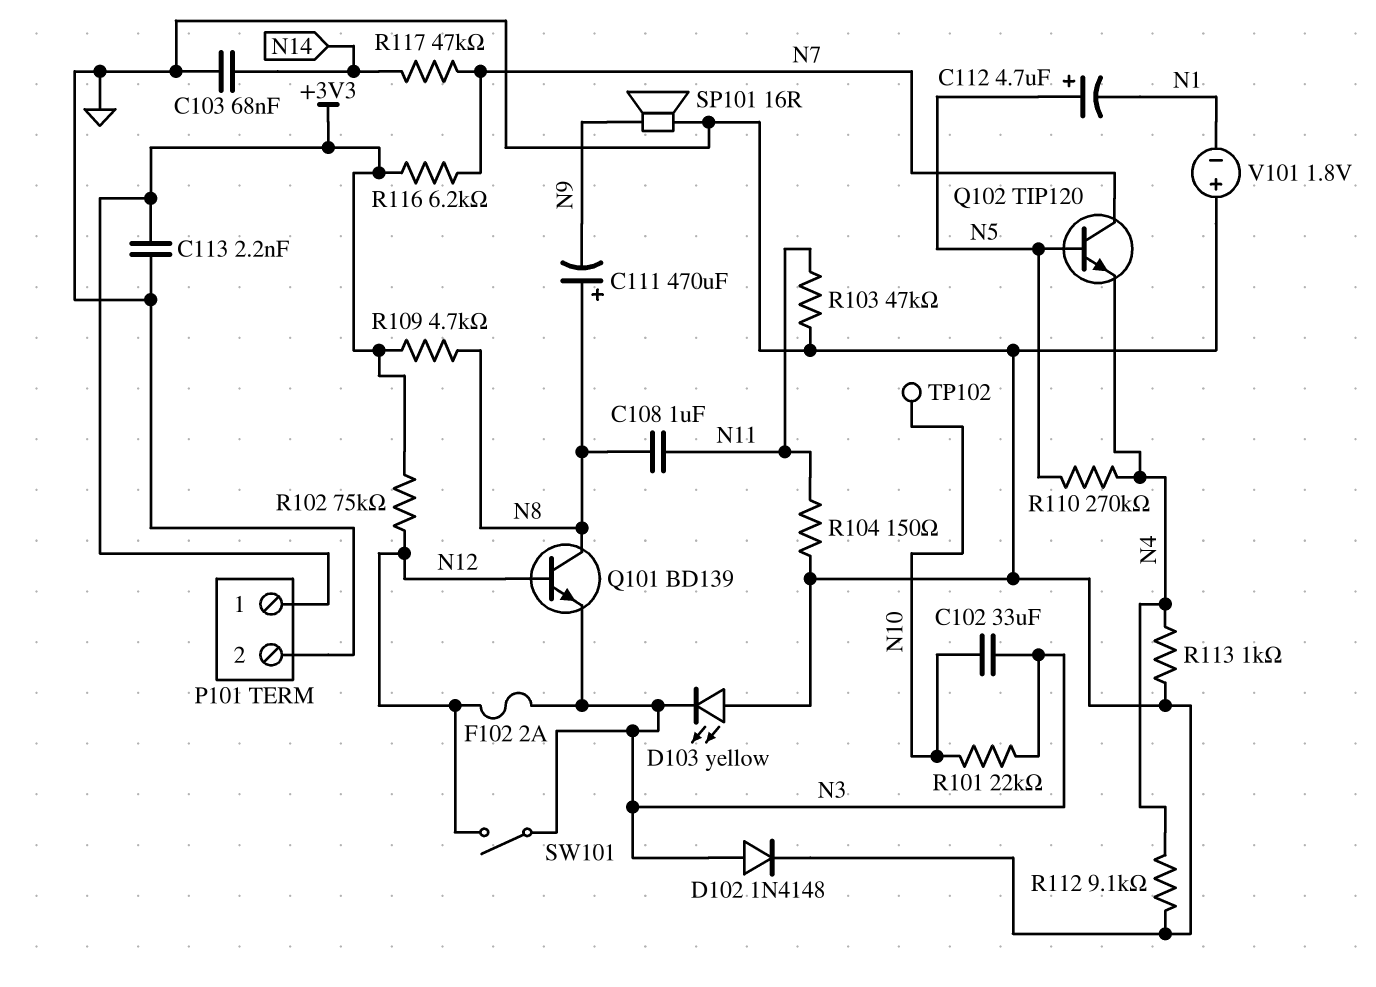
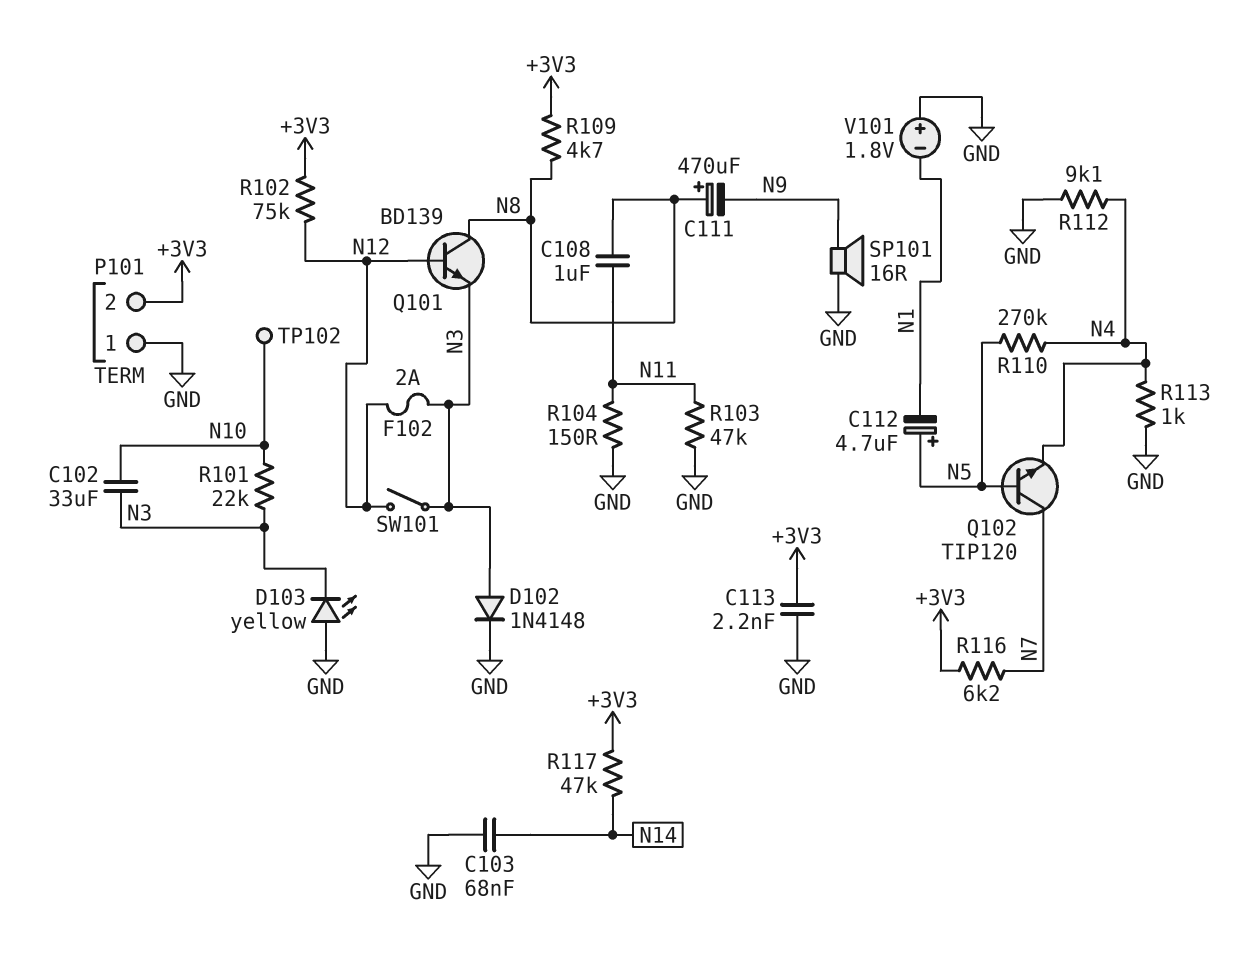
P101 pin 1: +3V3 -> GND
P101 pin 2: GND -> +3V3
R117: 47k (N7, N14) -> 47k (+3V3, N14)

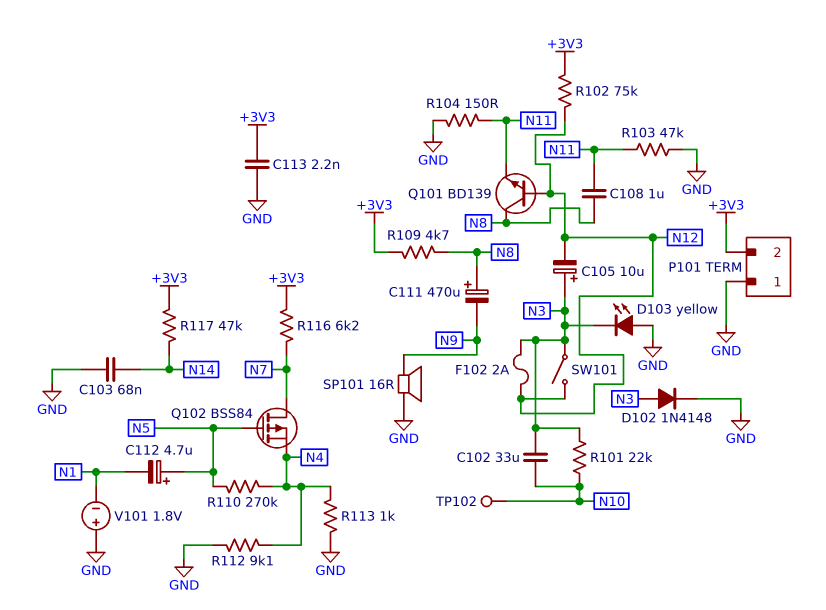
C105: none -> 10uF (plus N3, minus N12)
Q101: NPN BD139 (B N12, C N8, E N3) -> NPN BD139 (B N12, C N8, E N11)
Q102: NPN TIP120 (B N5, C N7, E N4) -> PMOS BSS84 (G N5, D N7, S N4)

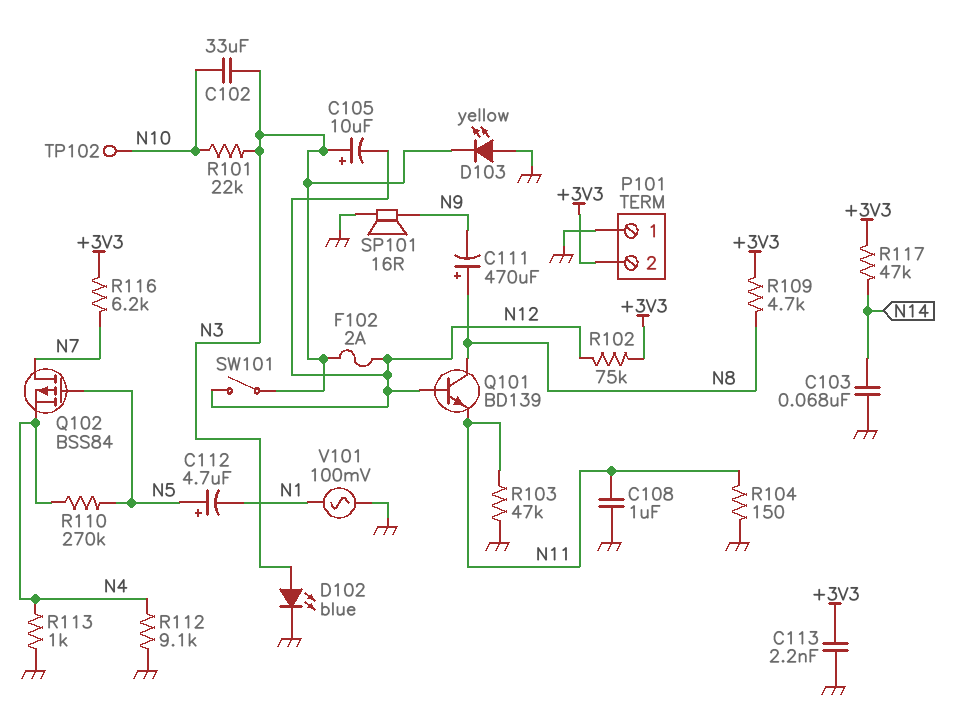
C108: 1uF (N8, N11) -> 1uF (GND, N11)
D102: diode 1N4148 (A N3, K GND) -> LED blue (A N3, K GND)
V101: 1.8V (plus GND, minus N1) -> AC 100mV (GND, N1)

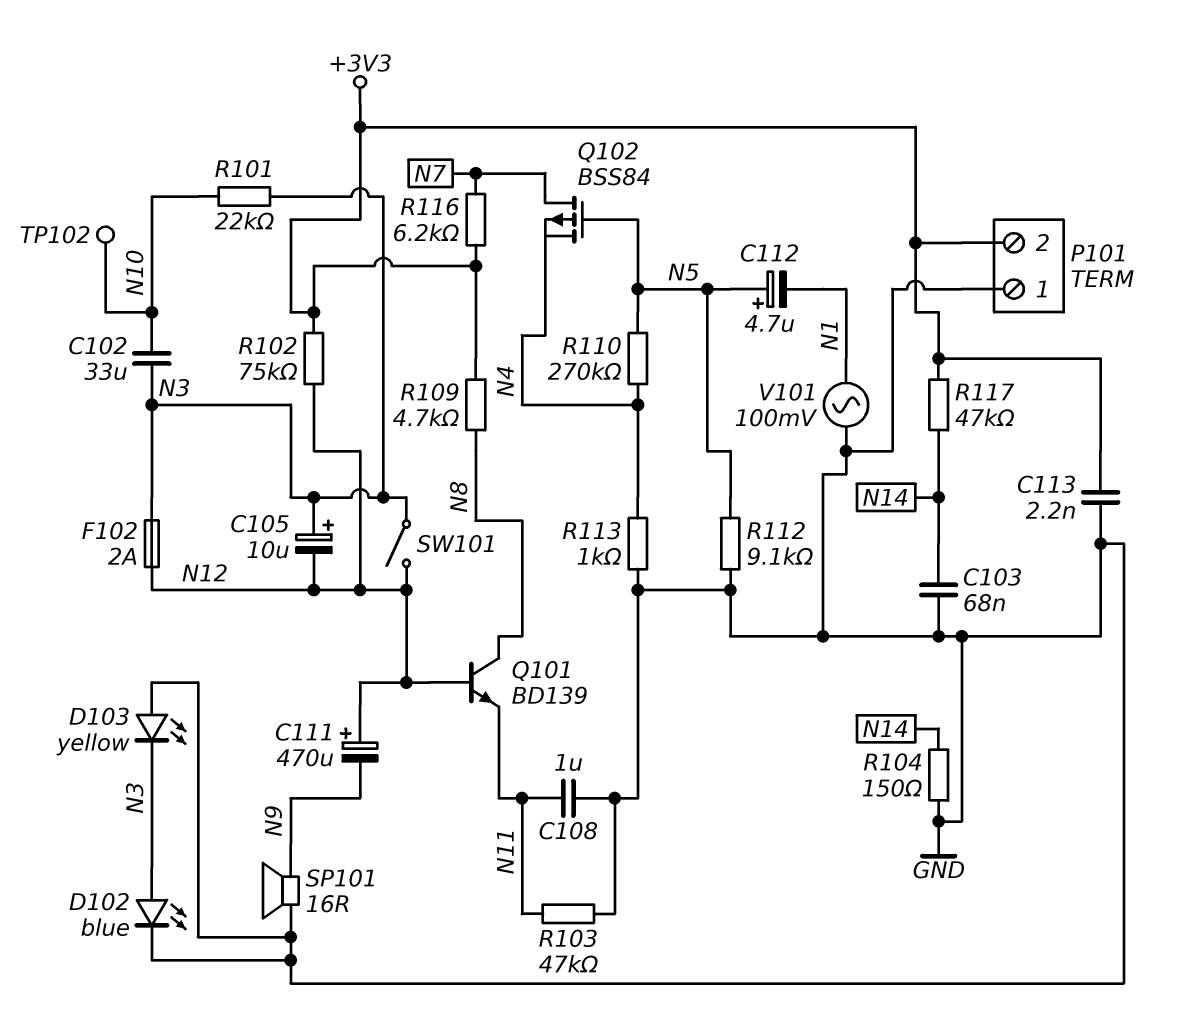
C111: 470uF (plus N8, minus N9) -> 470uF (plus N12, minus N9)
R104: 150 (GND, N11) -> 150 (GND, N14)
R112: 9.1k (GND, N4) -> 9.1k (GND, N5)

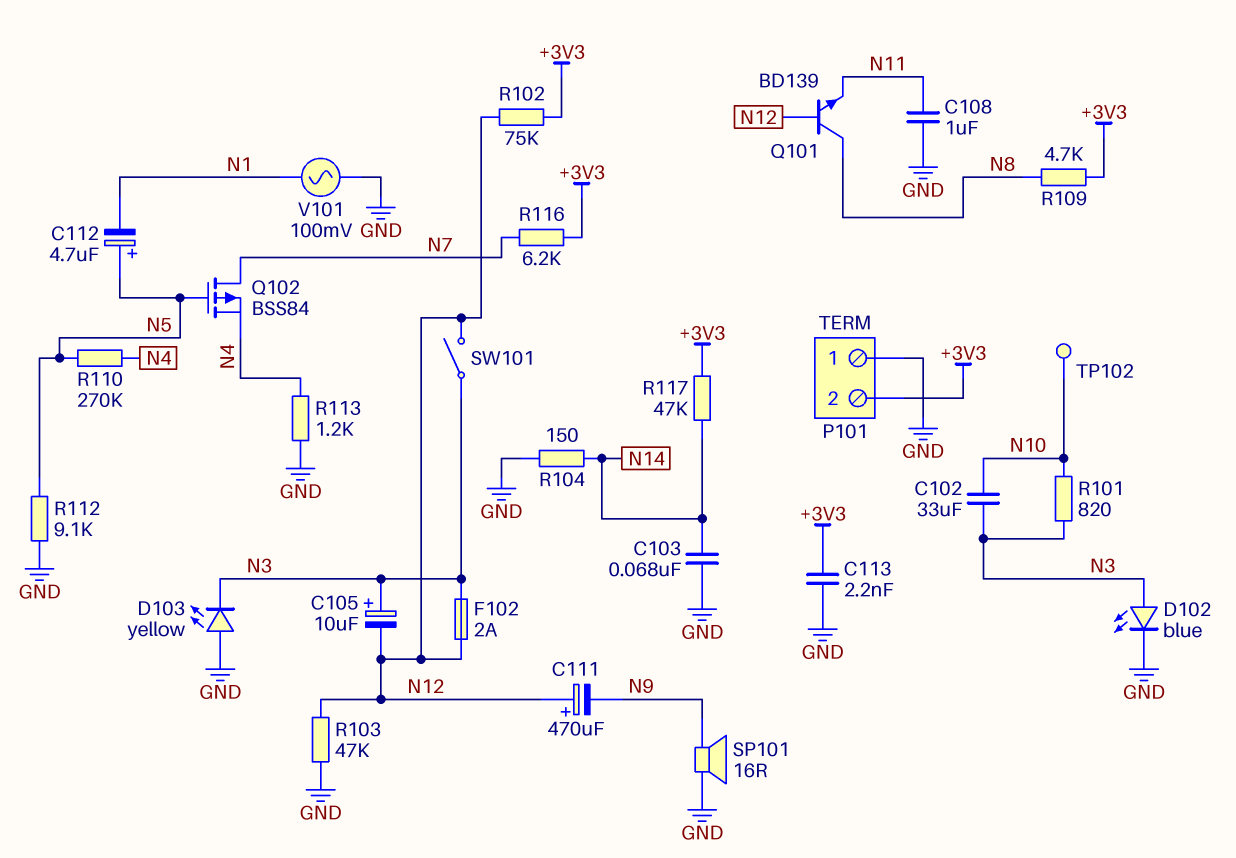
R101: 22k (N3, N10) -> 820 (N3, N10)
R103: 47k (GND, N11) -> 47k (GND, N12)
R113: 1k (GND, N4) -> 1.2k (GND, N4)

